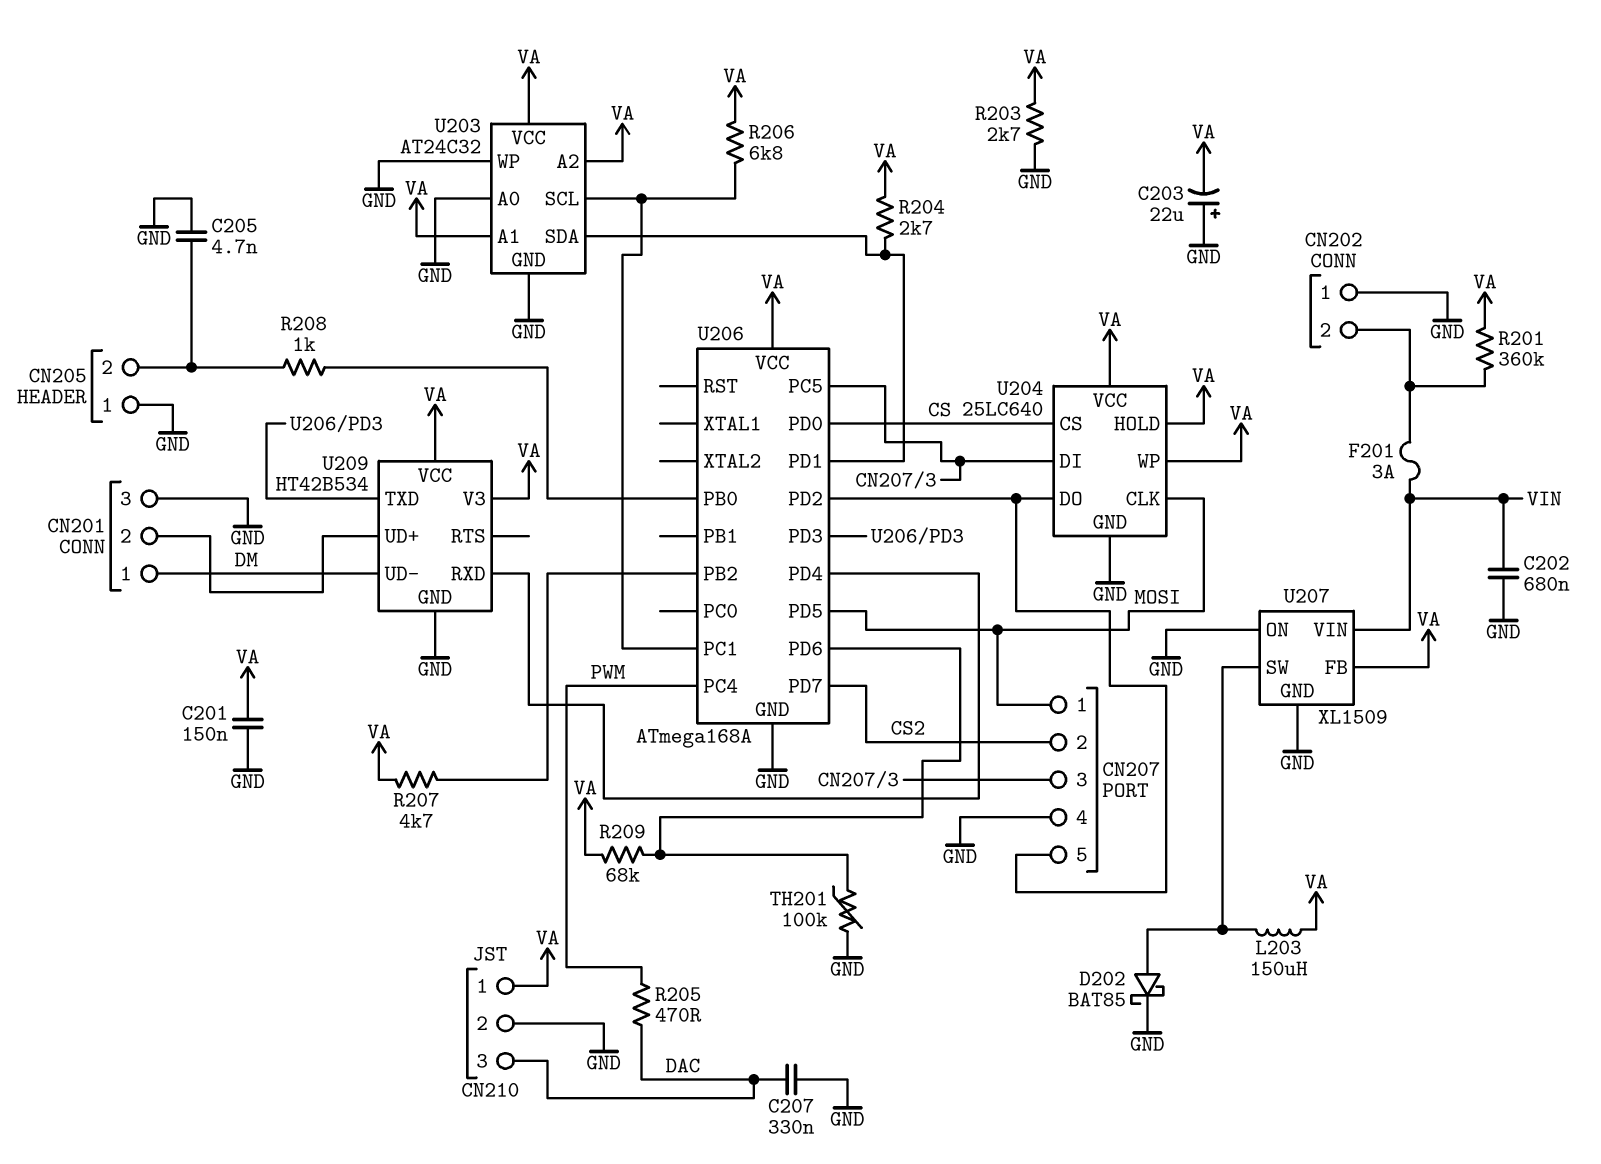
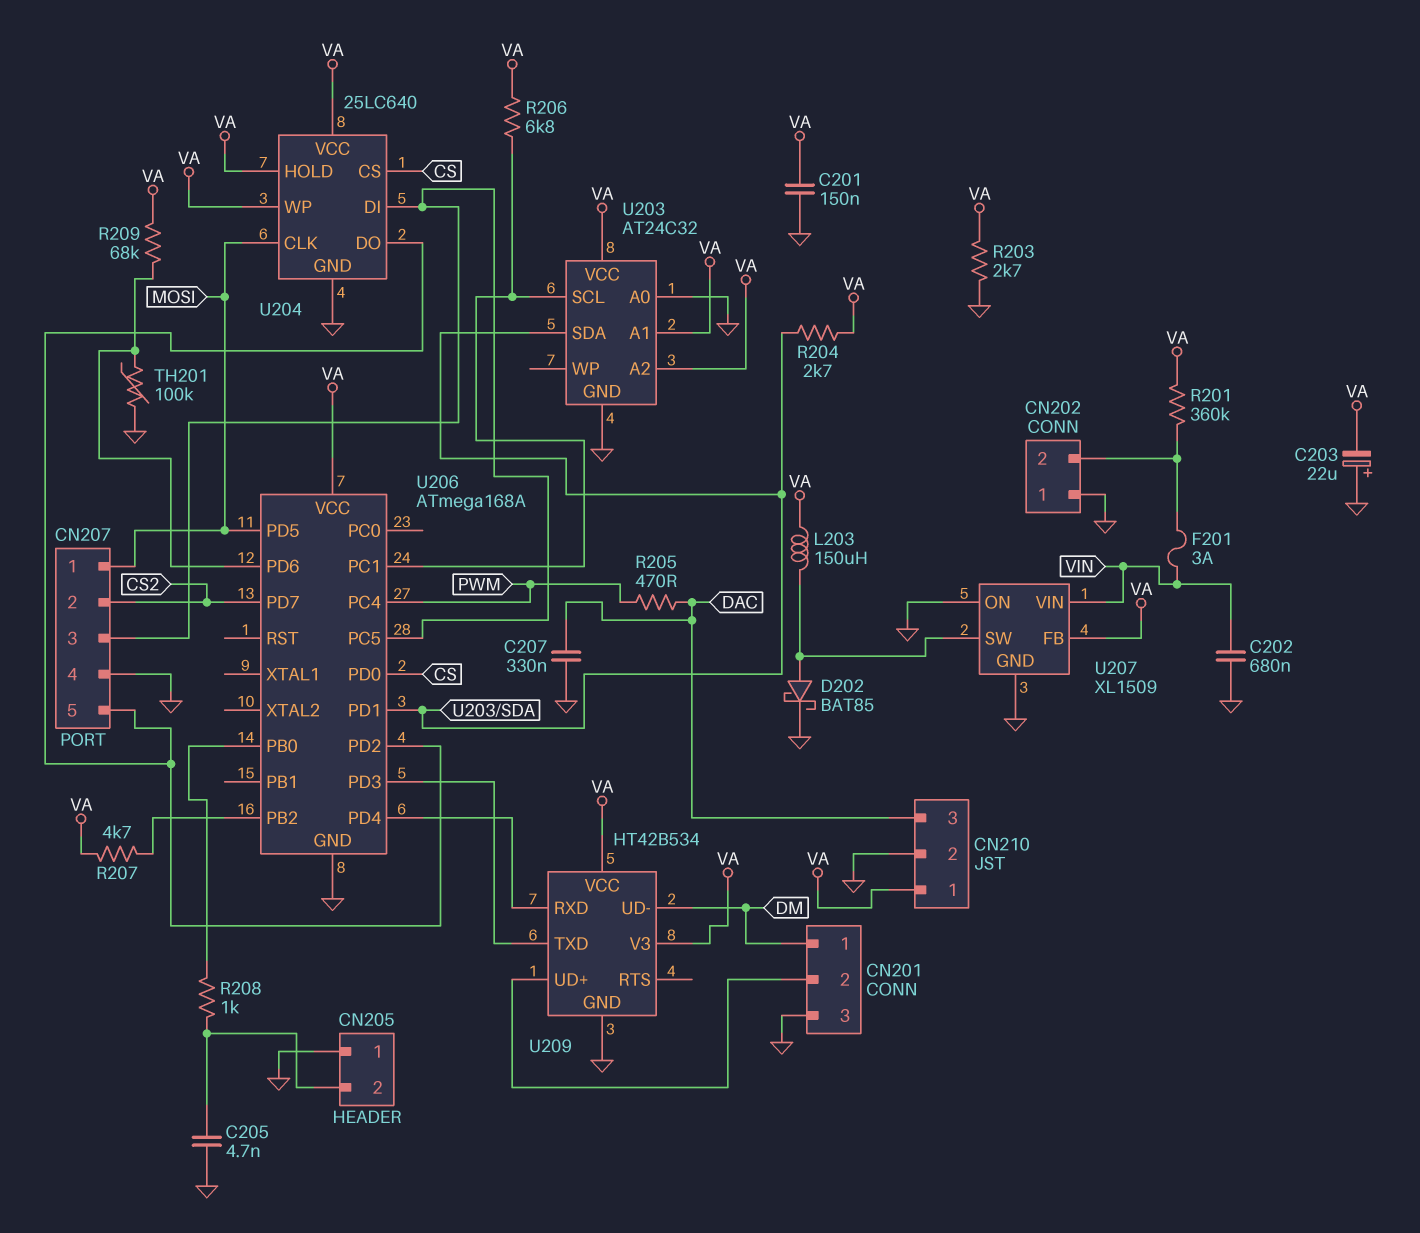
U203 pin WP: GND -> none

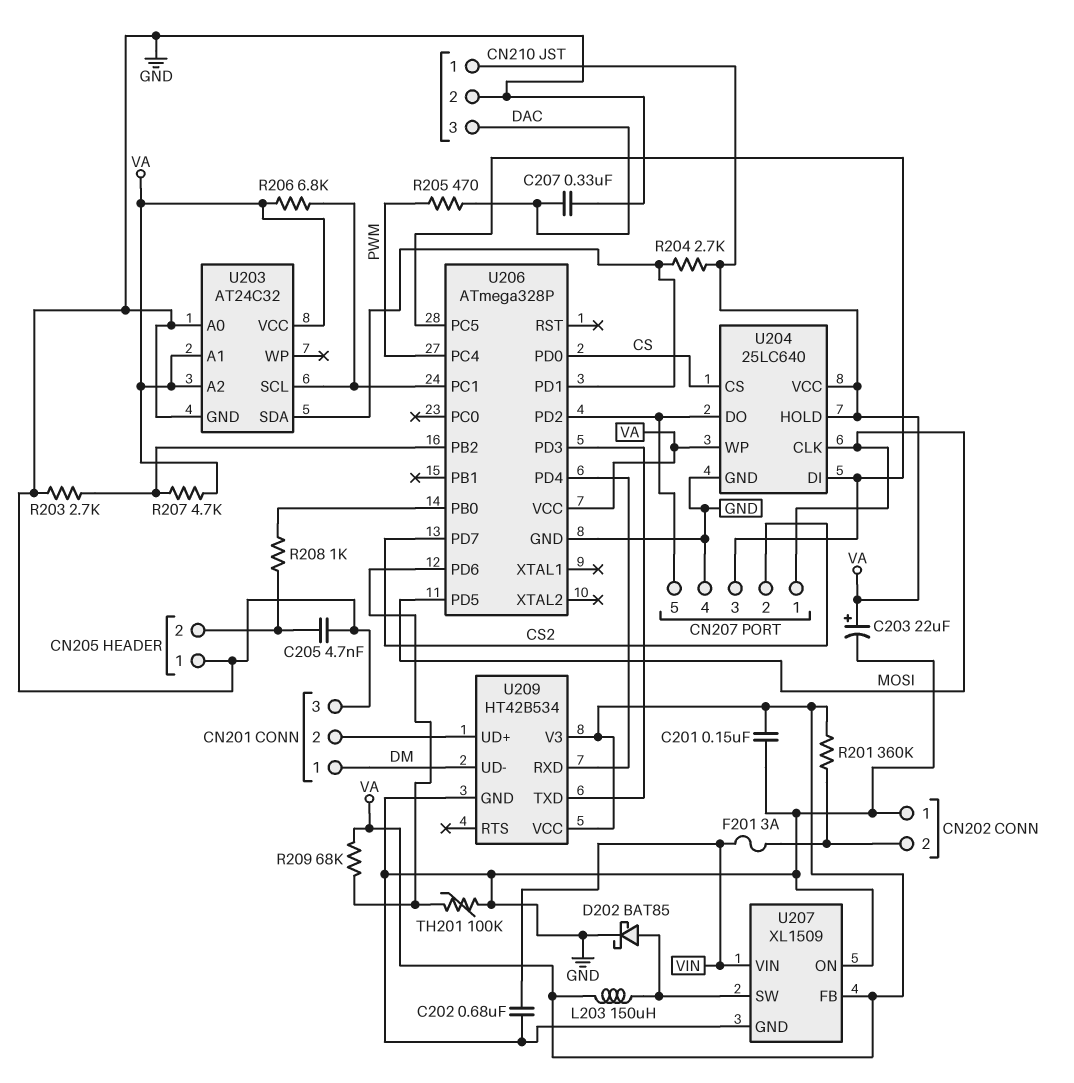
C203: 22uF (plus GND, minus VA) -> 22uF (plus VA, minus GND)
R203: 2.7k (GND, VA) -> 2.7k (GND, U206/PB2)
U206: ATmega168A -> ATmega328P

